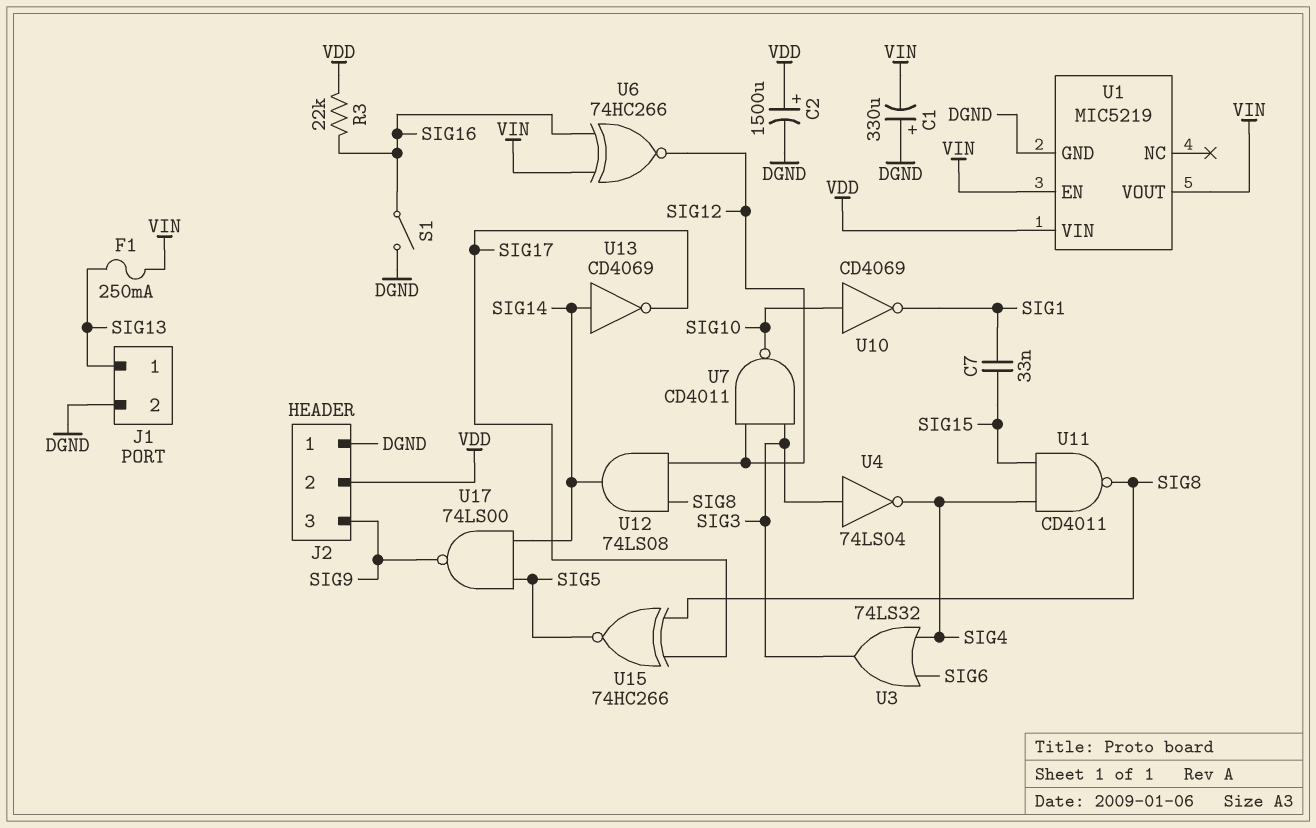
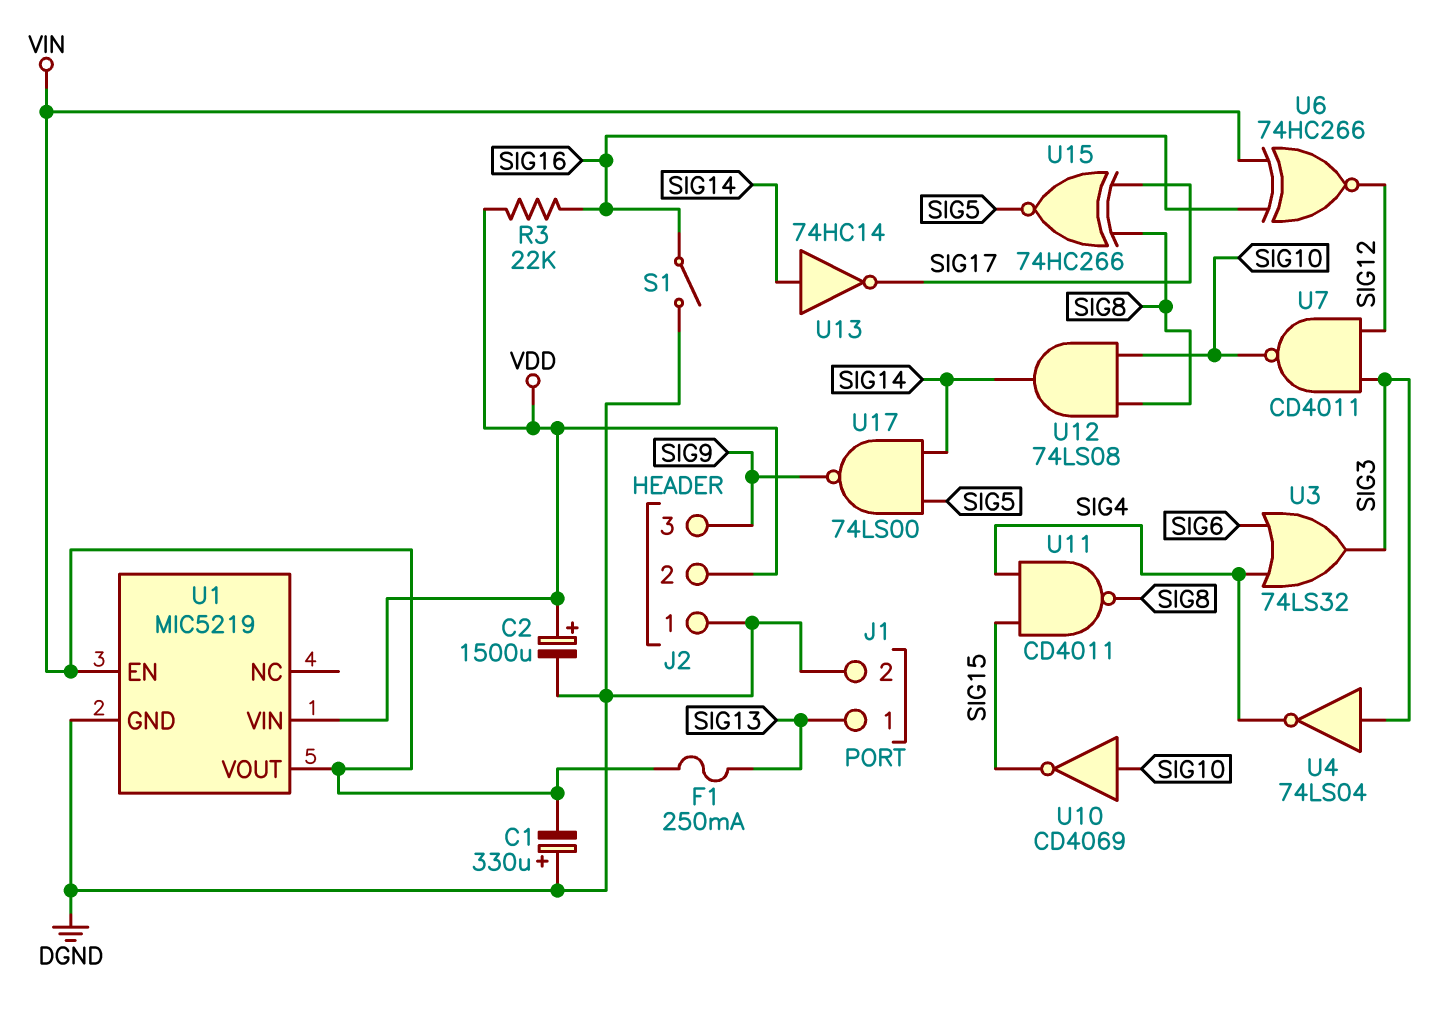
C7: 33nF (SIG1, SIG15) -> none
U10: NOT CD4069 (in SIG10, out SIG1) -> NOT CD4069 (in SIG10, out SIG15)
U12: AND 74LS08 (in SIG8, in SIG12, out SIG14) -> AND 74LS08 (in SIG8, in SIG10, out SIG14)
U13: NOT CD4069 (in SIG14, out SIG17) -> NOT 74HC14 (in SIG14, out SIG17)

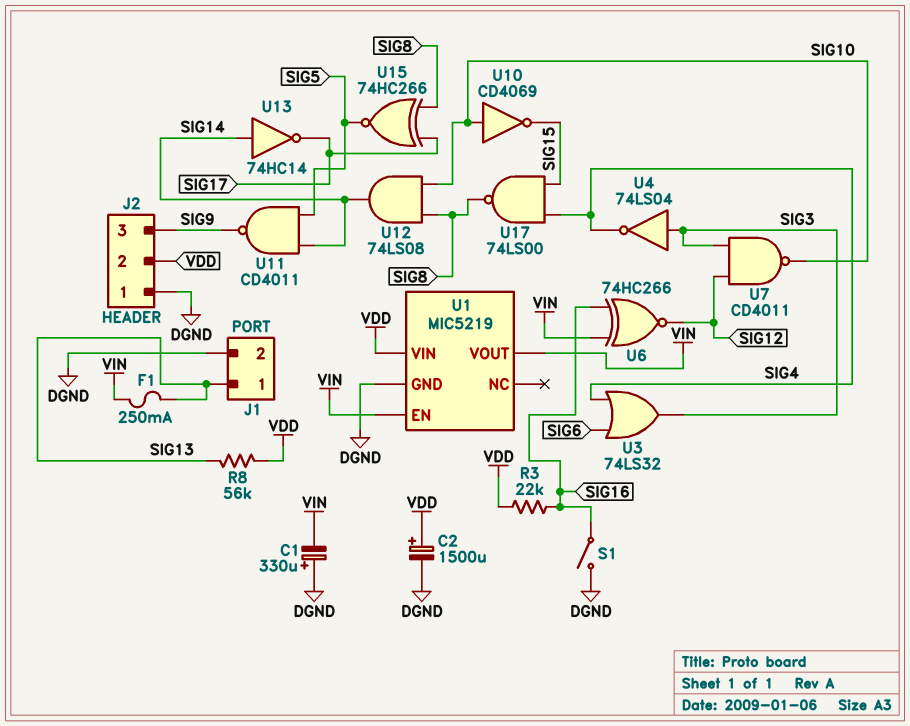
R8: none -> 56k (SIG13, VDD)
U11: NAND CD4011 (in SIG4, in SIG15, out SIG8) -> NAND CD4011 (in SIG5, in SIG14, out SIG9)
U17: NAND 74LS00 (in SIG5, in SIG14, out SIG9) -> NAND 74LS00 (in SIG4, in SIG15, out SIG8)

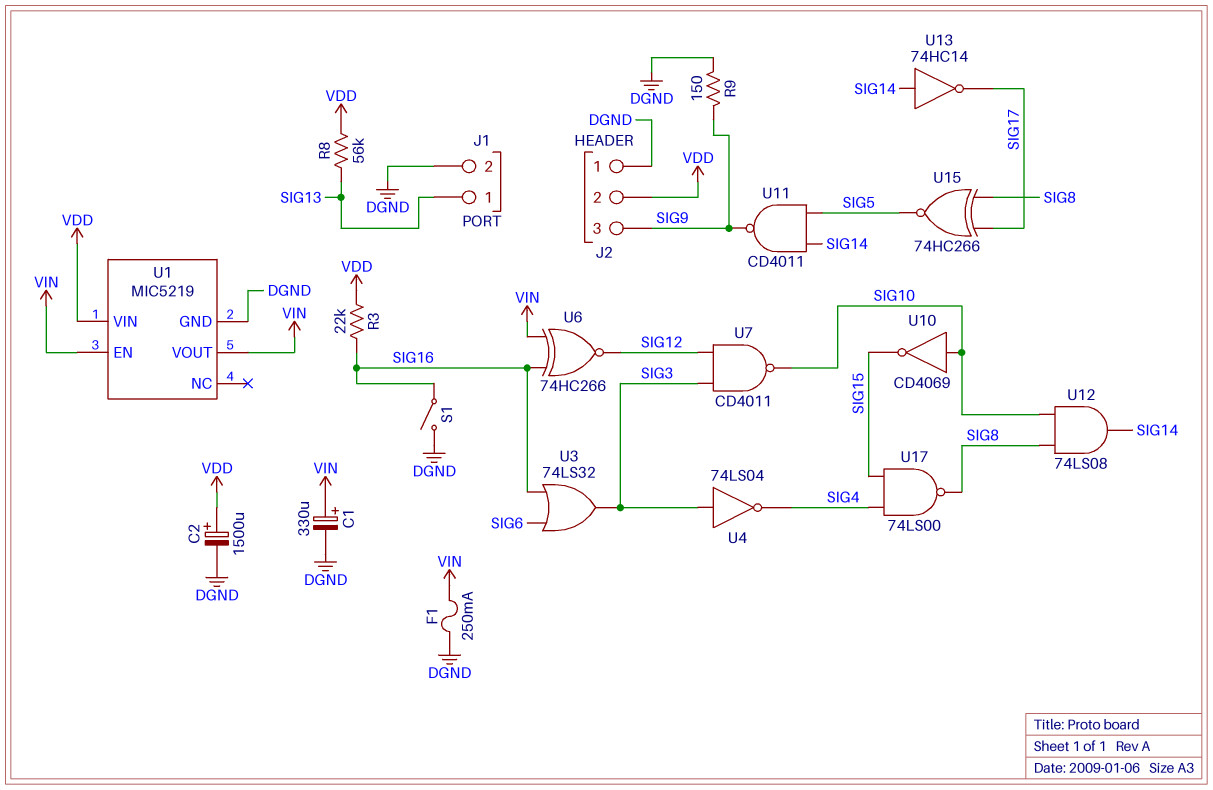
C1: 330uF (plus DGND, minus VIN) -> 330uF (plus VIN, minus DGND)
F1: 250mA (SIG13, VIN) -> 250mA (DGND, VIN)
R9: none -> 150 (DGND, SIG9)
U3: OR 74LS32 (in SIG4, in SIG6, out SIG3) -> OR 74LS32 (in SIG6, in SIG16, out SIG3)

